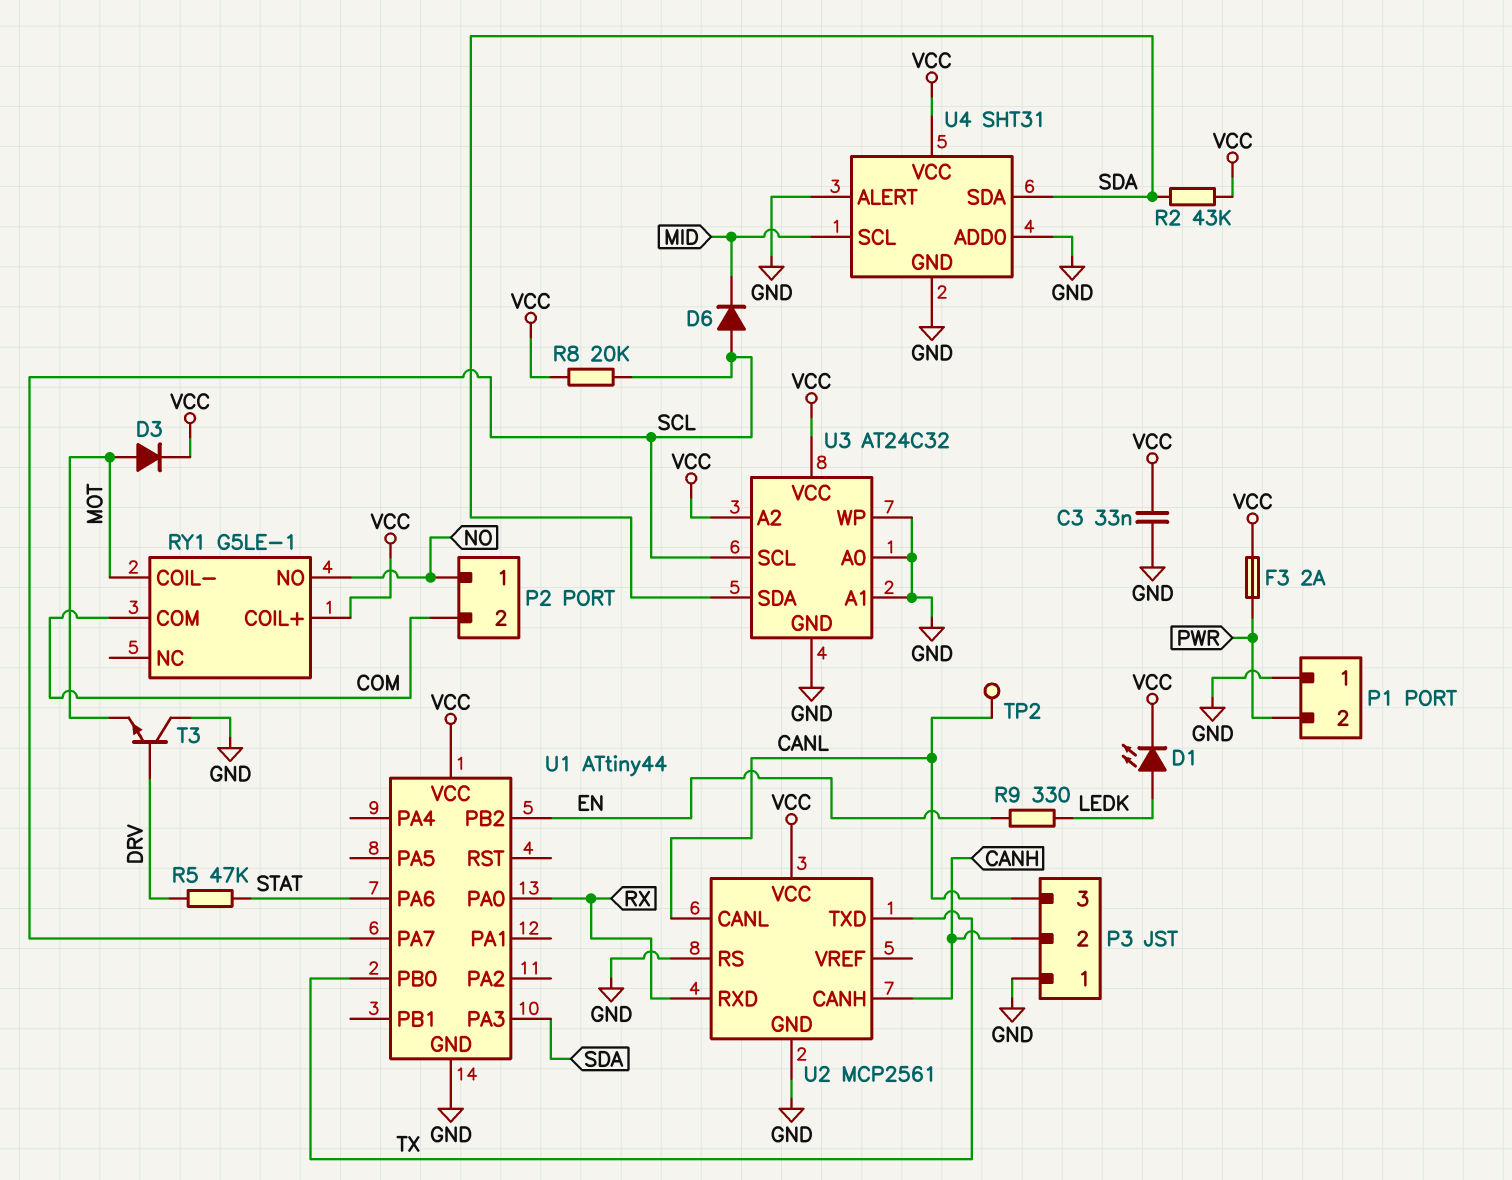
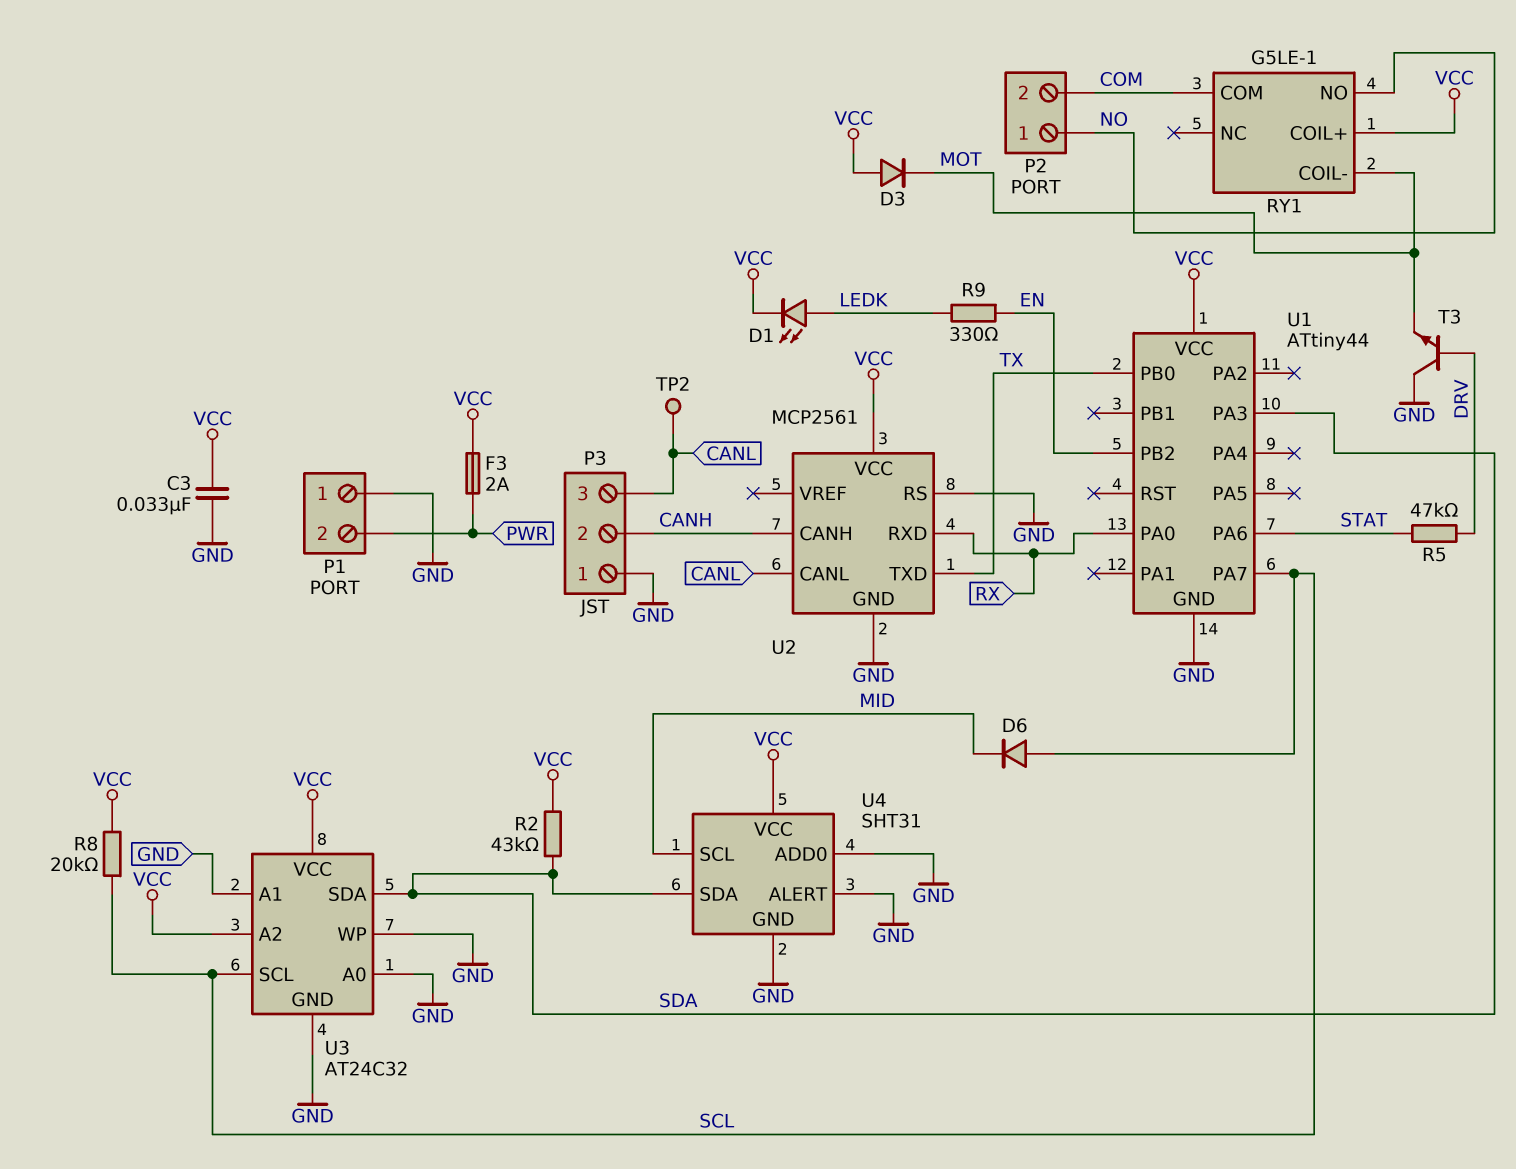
D3: diode (A MOT, K VCC) -> diode (A VCC, K MOT)

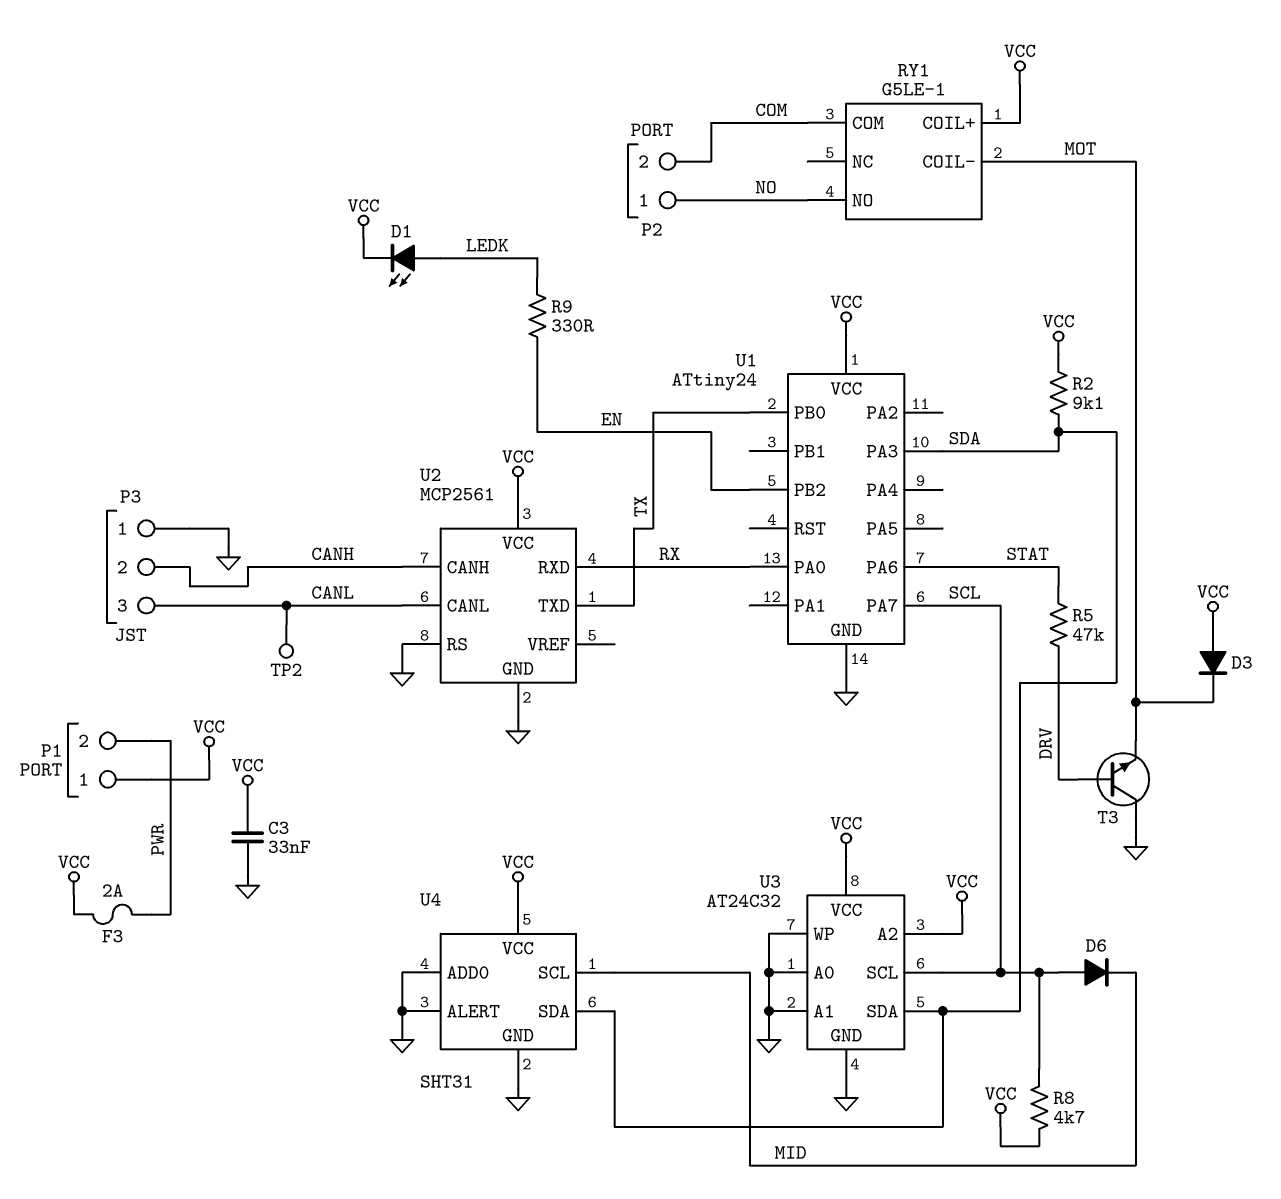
P1 pin 1: GND -> VCC
R2: 43k (SDA, VCC) -> 9.1k (SDA, VCC)
R8: 20k (SCL, VCC) -> 4.7k (SCL, VCC)
U1: ATtiny44 -> ATtiny24

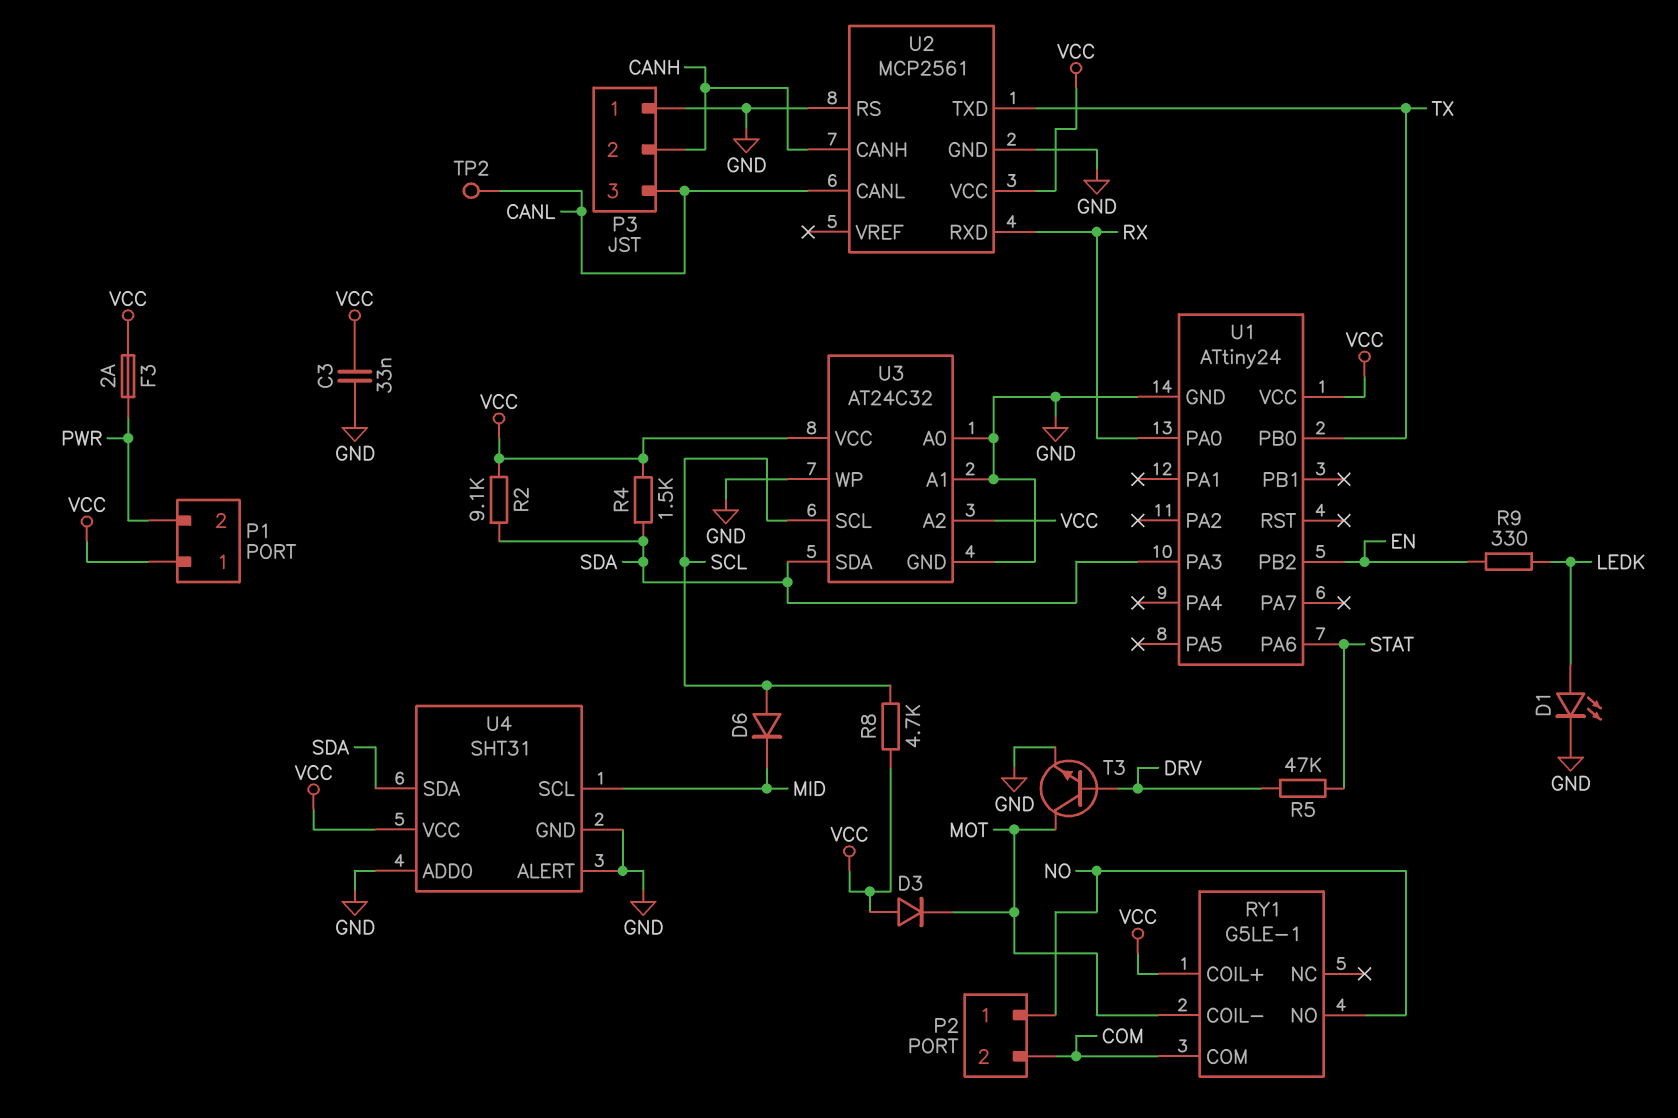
D1: LED (A LEDK, K VCC) -> LED (A LEDK, K GND)
R4: none -> 1.5k (SDA, VCC)
T3: NPN (B DRV, C GND, E MOT) -> NPN (B DRV, C MOT, E GND)
U1 pin PA7: SCL -> none

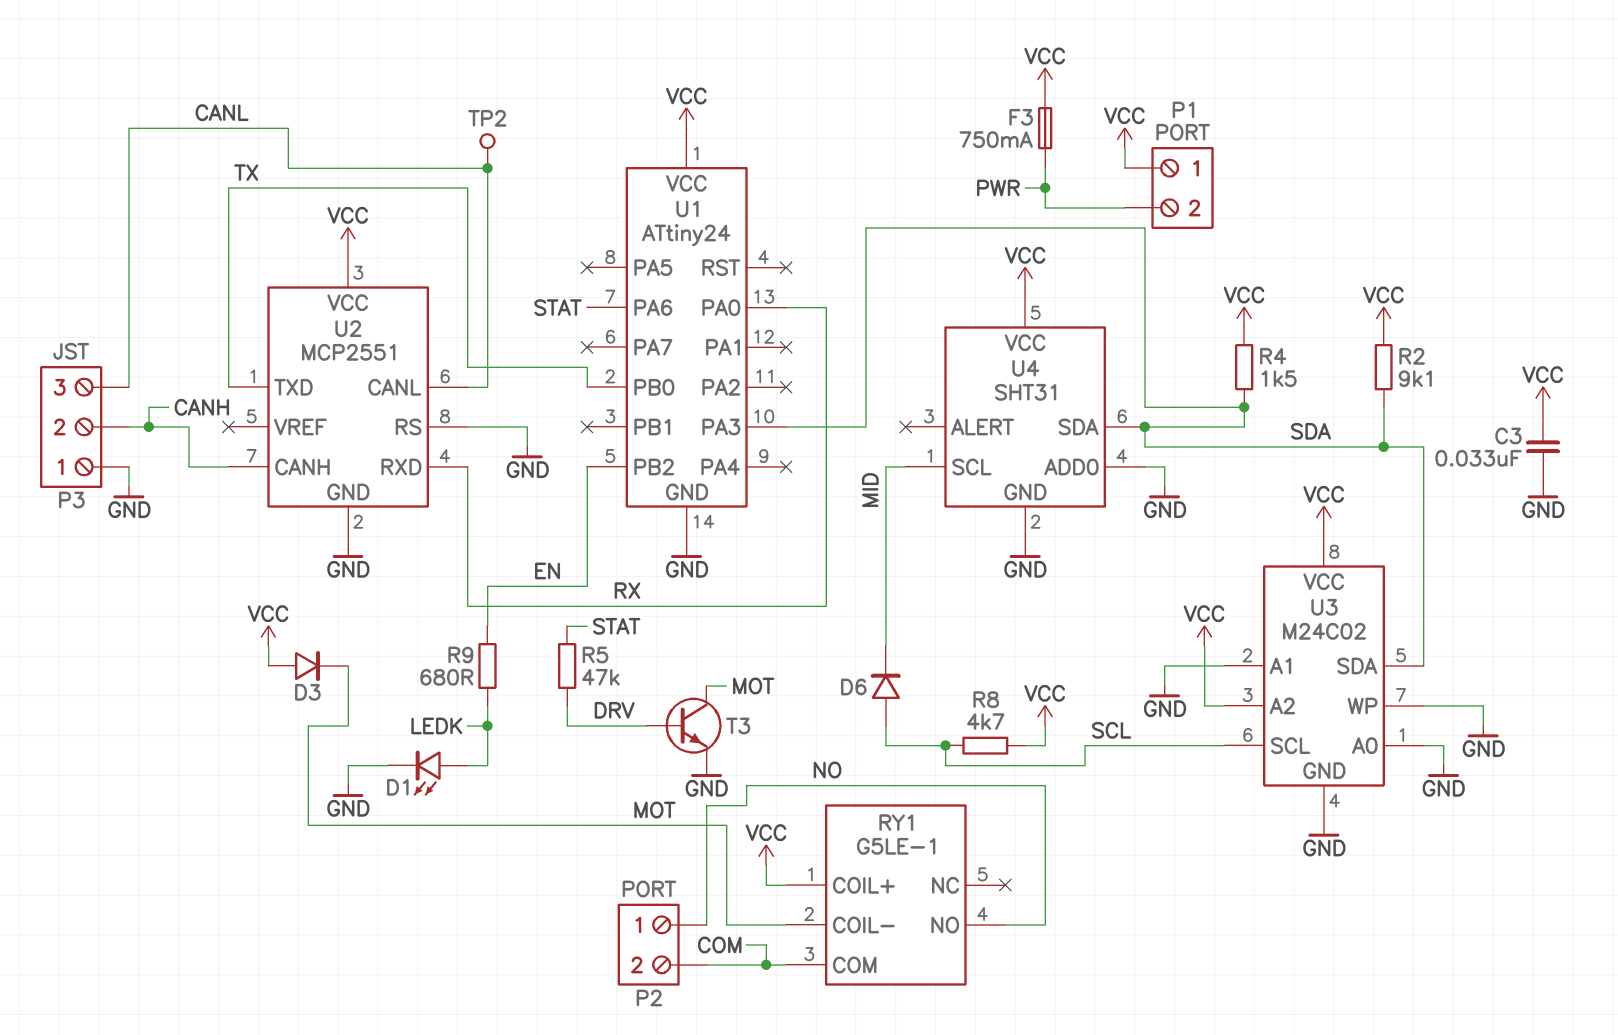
F3: 2A (PWR, VCC) -> 750mA (PWR, VCC)
R9: 330 (EN, LEDK) -> 680 (EN, LEDK)
U2: MCP2561 -> MCP2551
U3: AT24C32 -> M24C02
U4 pin ALERT: GND -> none

